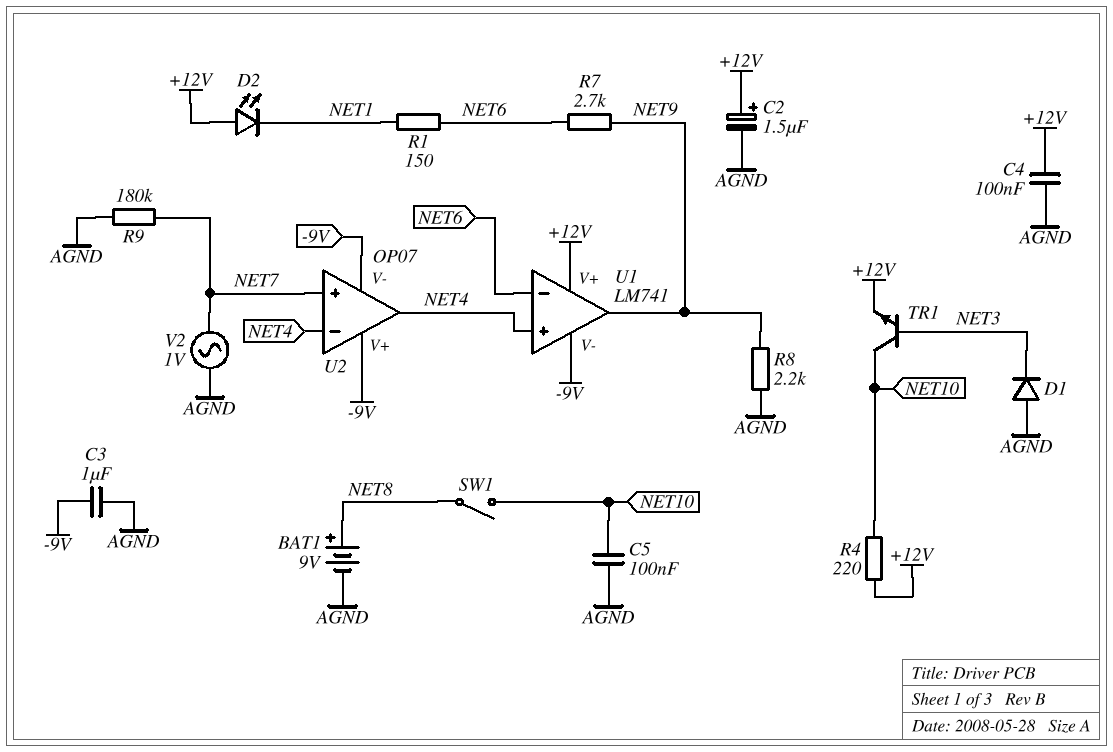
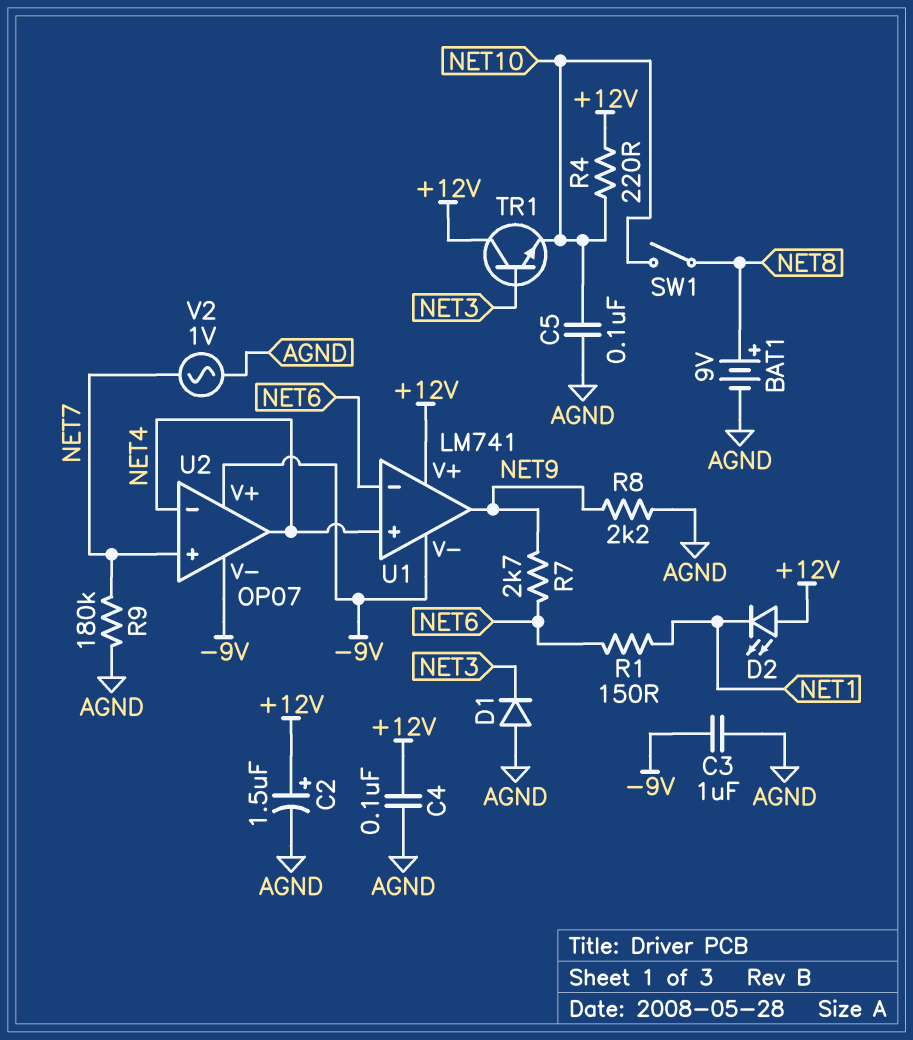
TR1: NPN (B NET3, C NET10, E +12V) -> NPN (B NET3, C +12V, E NET10)

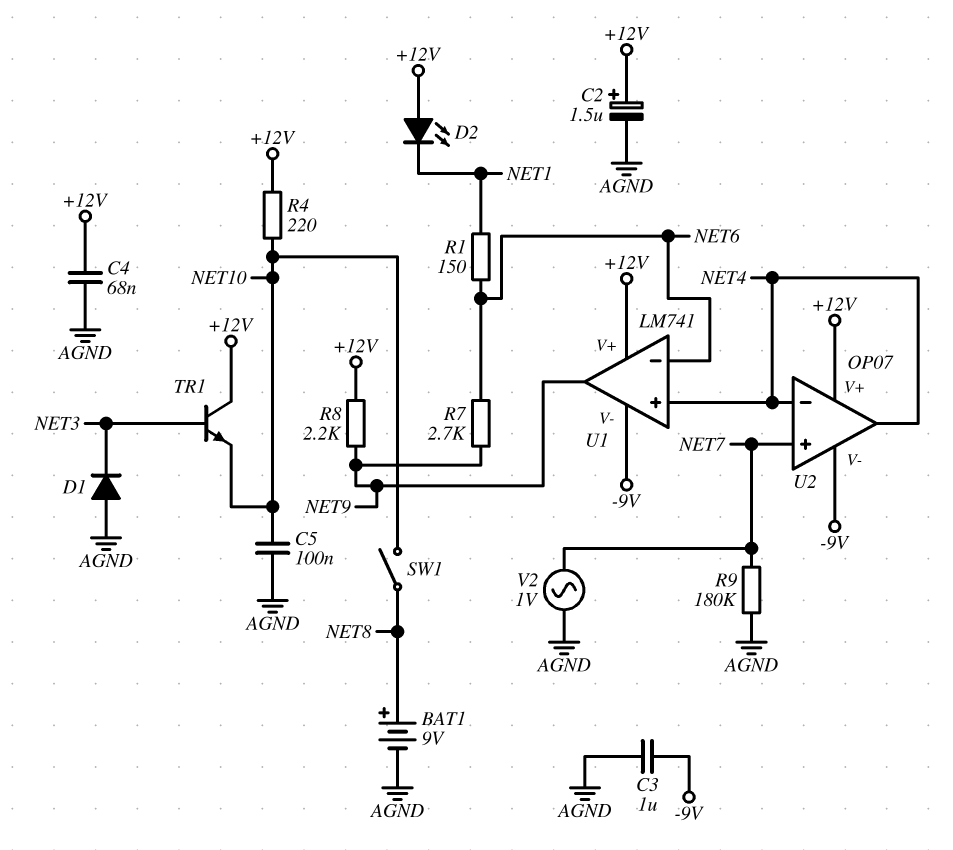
C4: 100nF (+12V, AGND) -> 68nF (+12V, AGND)
R8: 2.2k (AGND, NET9) -> 2.2k (+12V, NET9)
U2 pin V+: -9V -> +12V

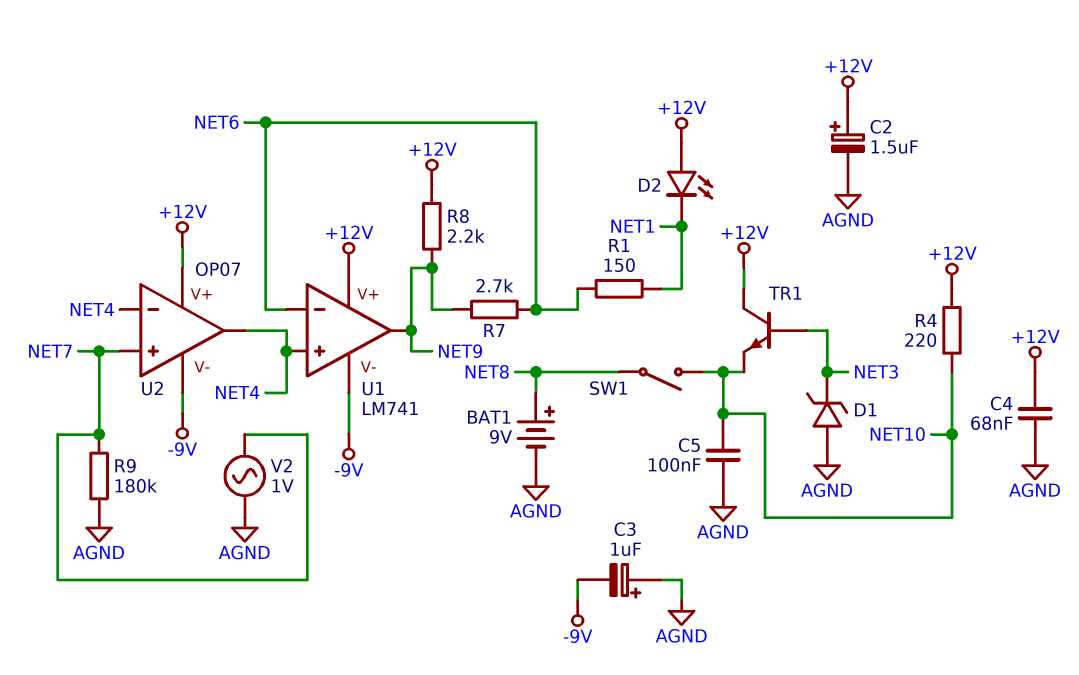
C3: 1uF (-9V, AGND) -> 1uF (plus AGND, minus -9V)
D1: diode (A AGND, K NET3) -> zener (A AGND, K NET3)

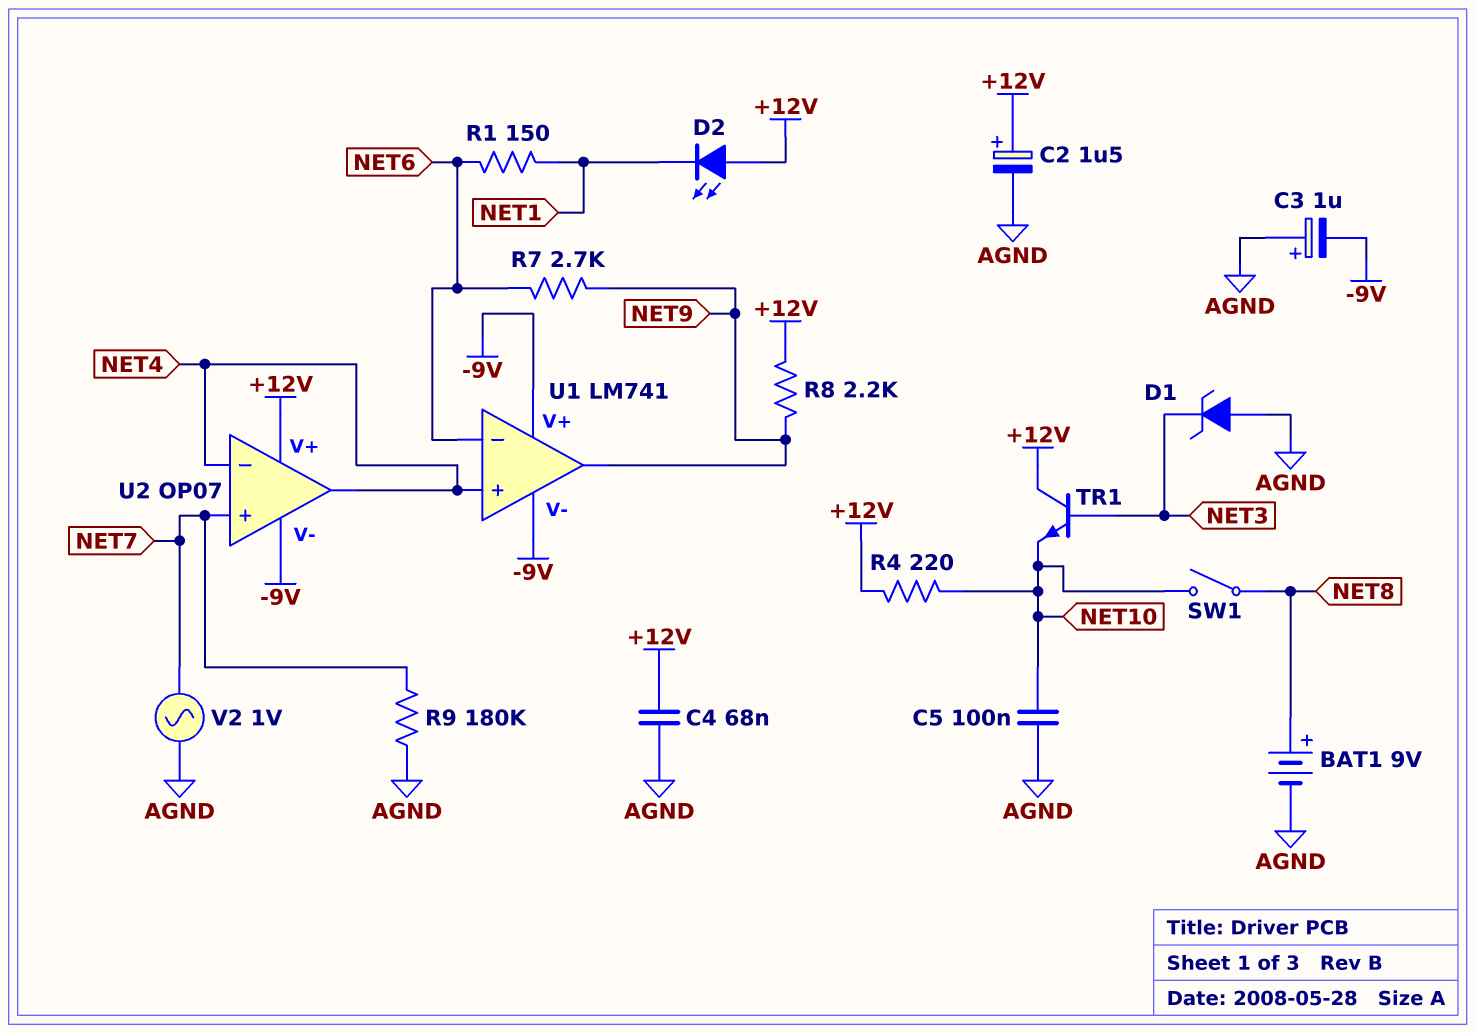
U1 pin V+: +12V -> -9V

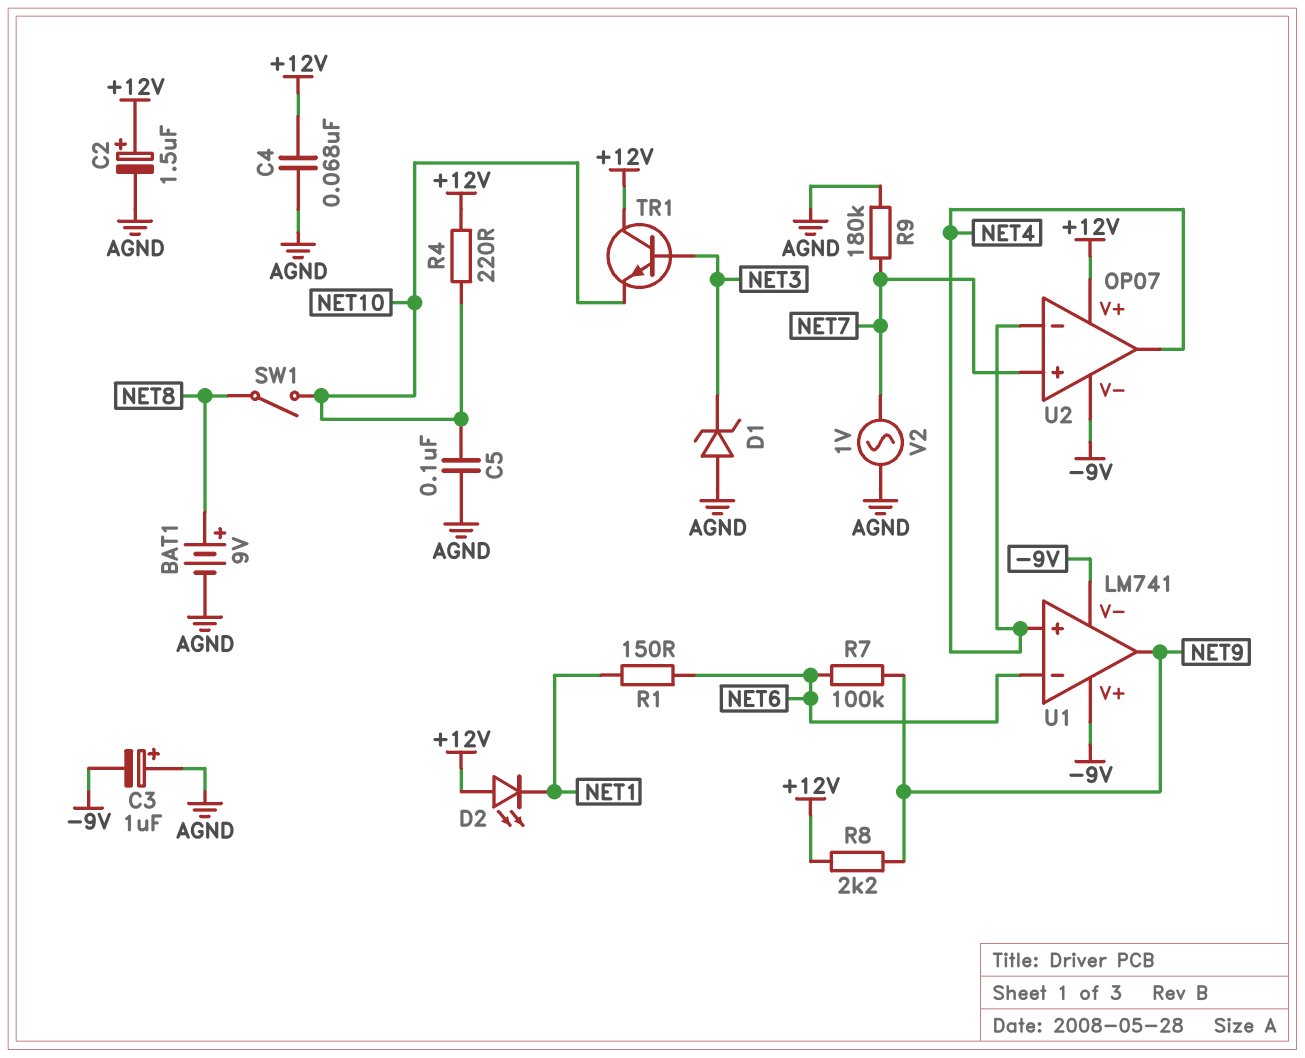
R7: 2.7k (NET6, NET9) -> 100k (NET6, NET9)

